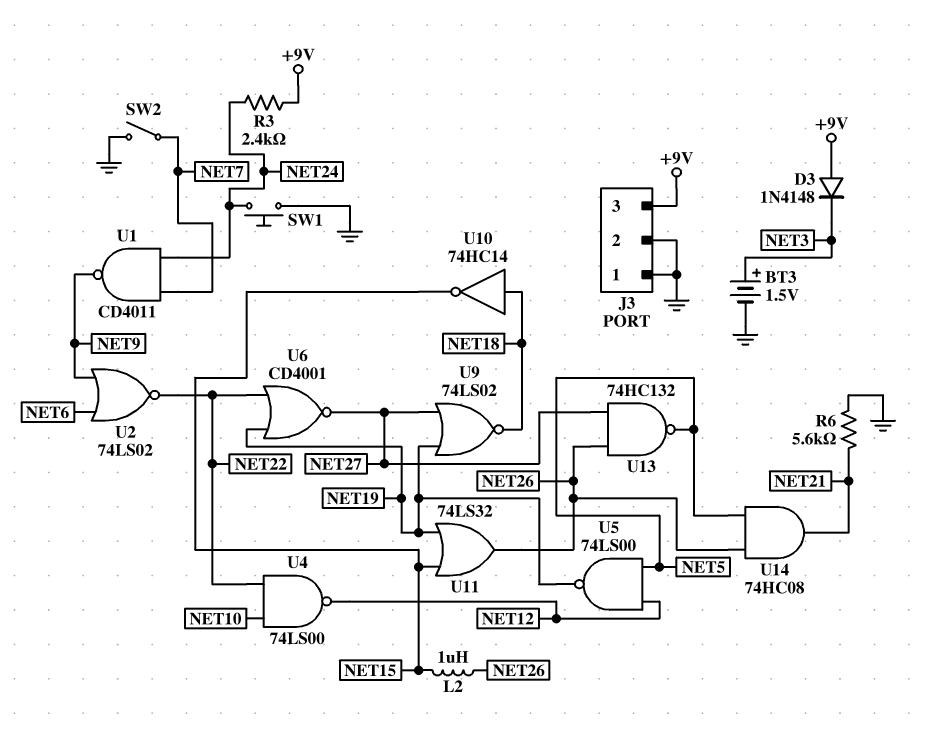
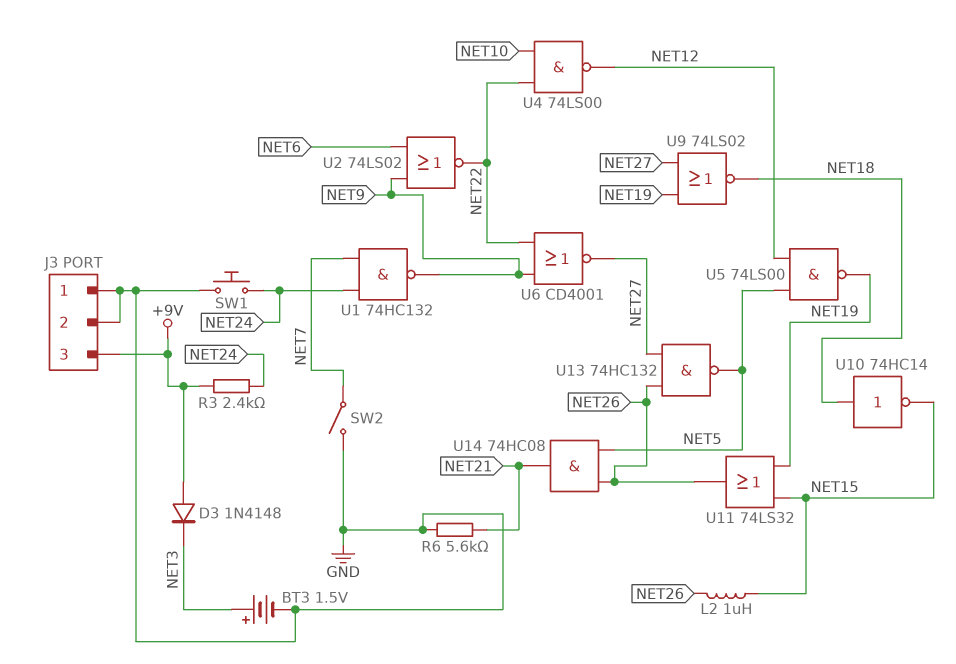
U1: NAND CD4011 (in NET7, in NET24, out NET9) -> NAND 74HC132 (in NET7, in NET24, out NET9)
U6: NOR CD4001 (in NET19, in NET22, out NET27) -> NOR CD4001 (in NET9, in NET22, out NET27)

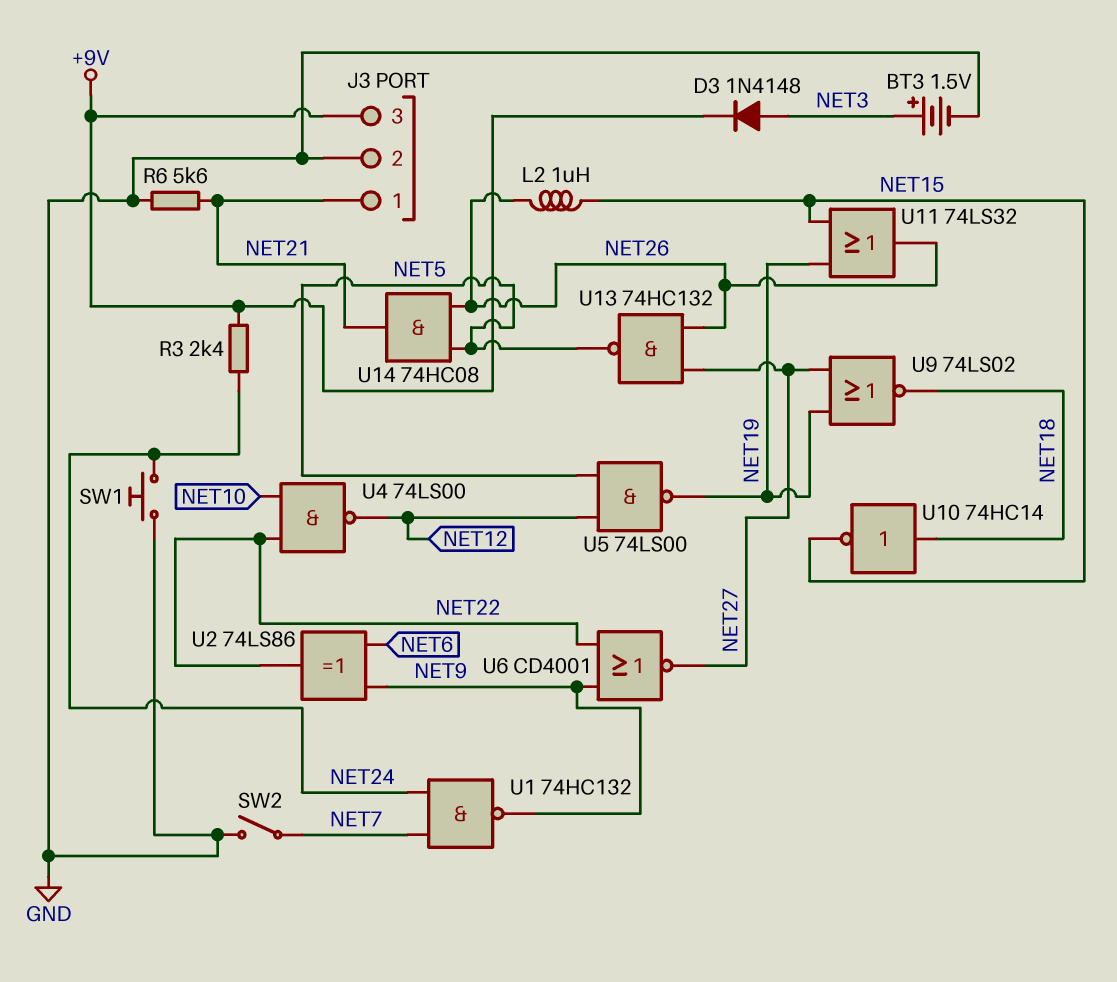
D3: diode 1N4148 (A +9V, K NET3) -> diode 1N4148 (A NET3, K +9V)
J3 pin 1: GND -> NET21
U2: NOR 74LS02 (in NET6, in NET9, out NET22) -> XOR 74LS86 (in NET6, in NET9, out NET22)

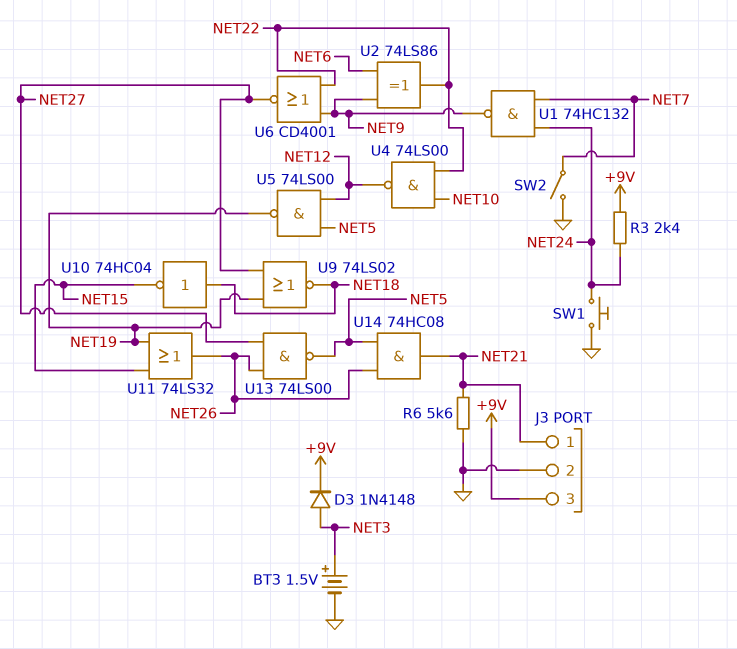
L2: 1uH (NET15, NET26) -> none
U10: NOT 74HC14 (in NET18, out NET15) -> NOT 74HC04 (in NET18, out NET15)
U13: NAND 74HC132 (in NET26, in NET27, out NET5) -> NAND 74LS00 (in NET26, in NET27, out NET5)

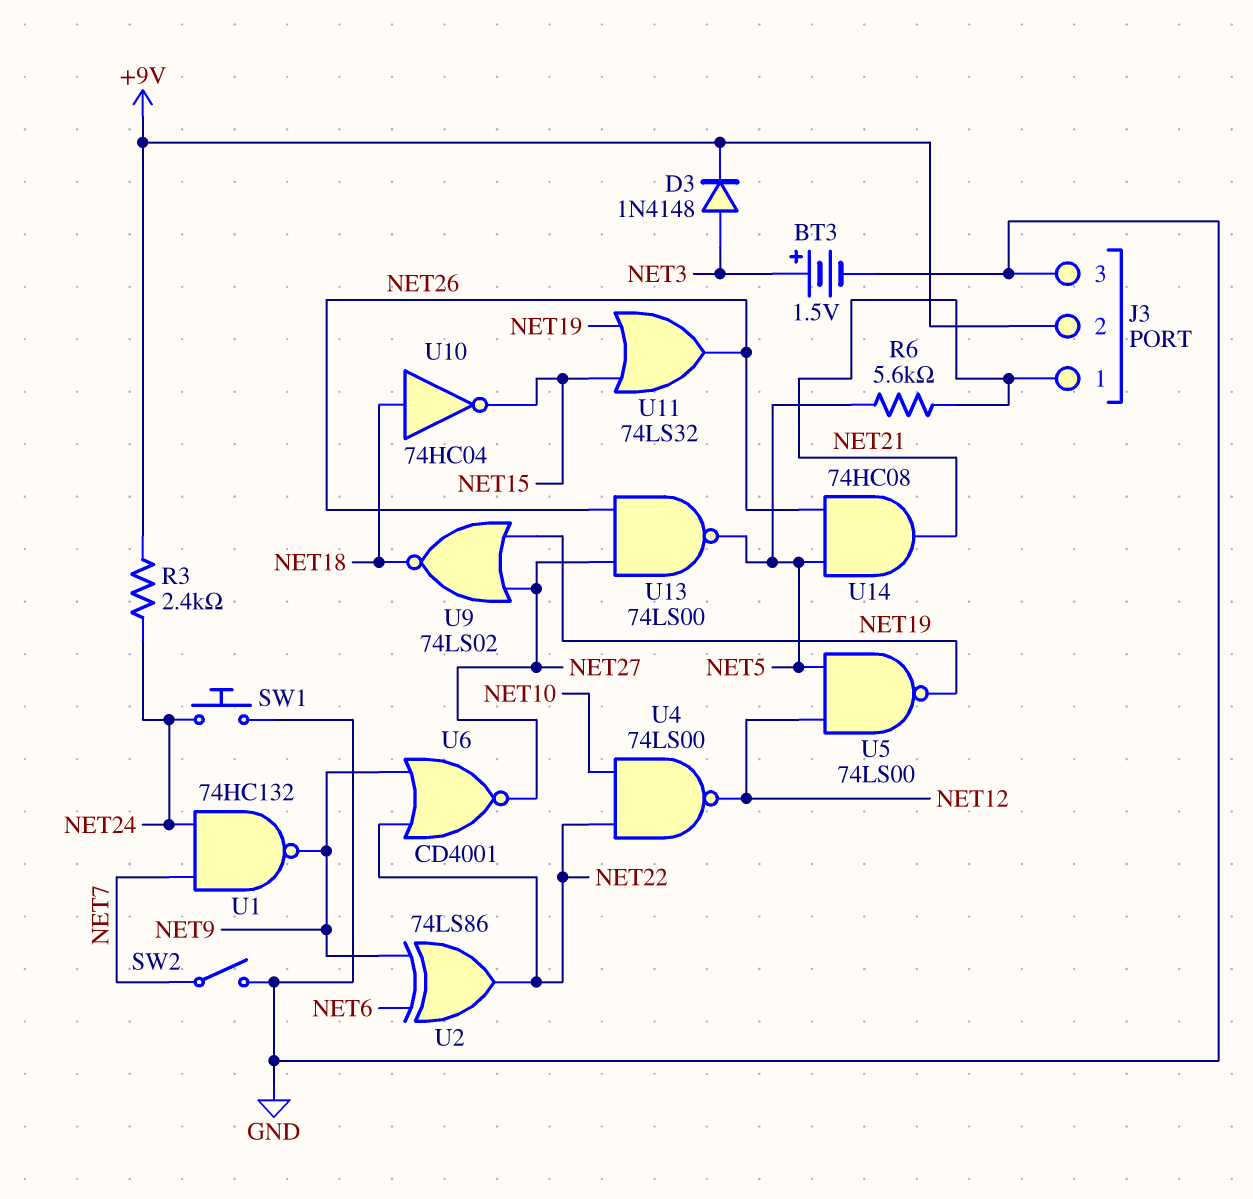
J3 pin 2: GND -> +9V
J3 pin 3: +9V -> GND
R6: 5.6k (GND, NET21) -> 5.6k (NET5, NET21)

